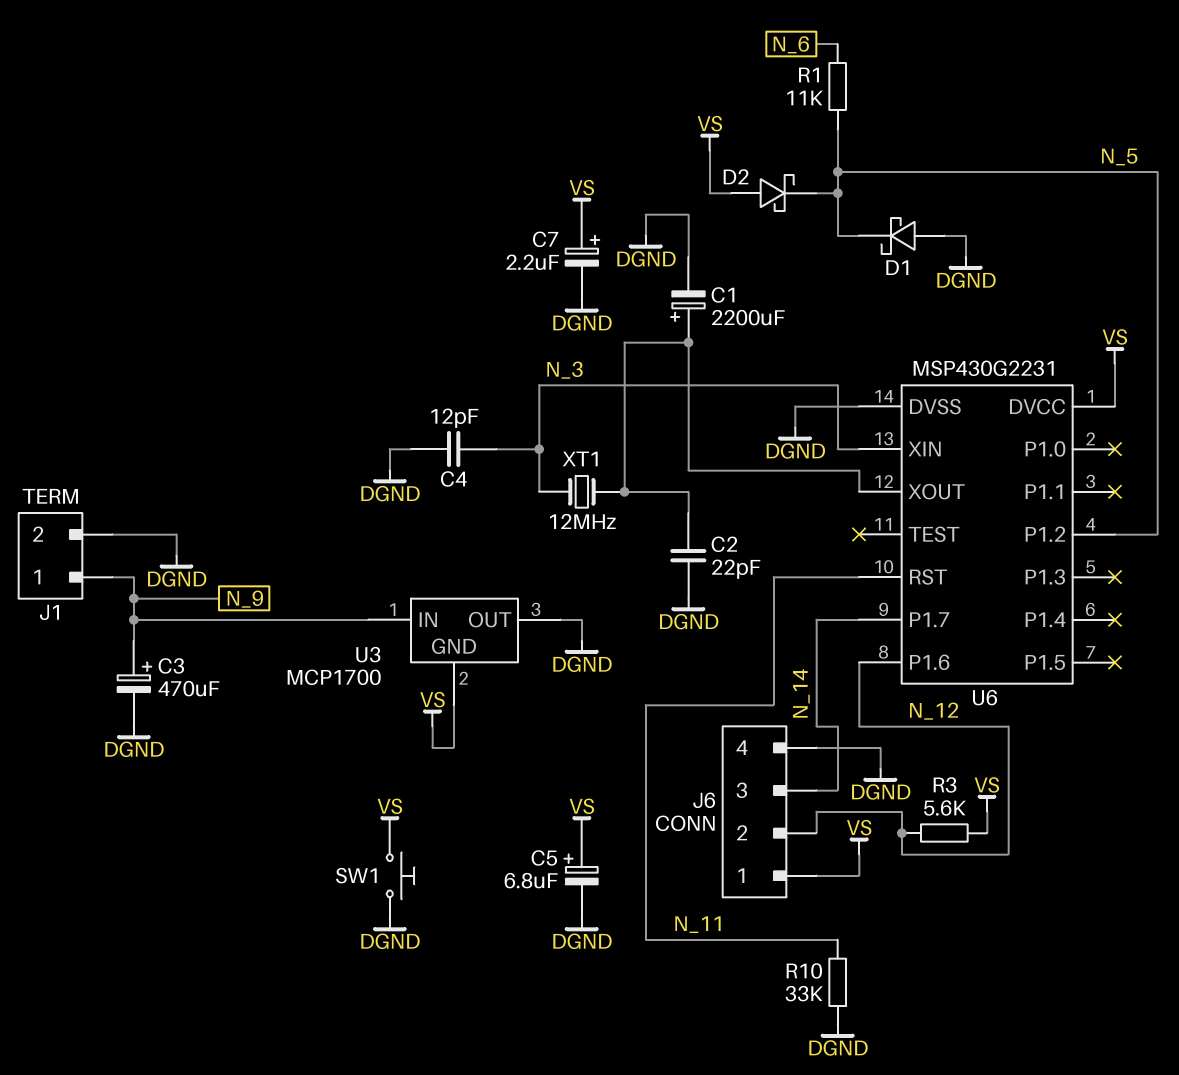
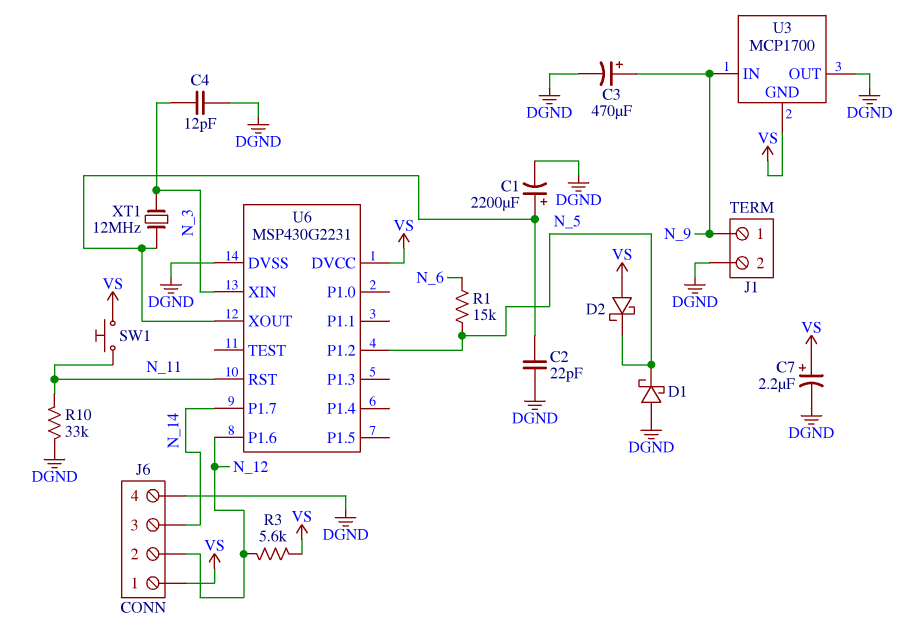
C5: 6.8uF (plus VS, minus DGND) -> none
R1: 11k (N_5, N_6) -> 15k (N_5, N_6)
SW1: button (DGND, VS) -> button (N_11, VS)

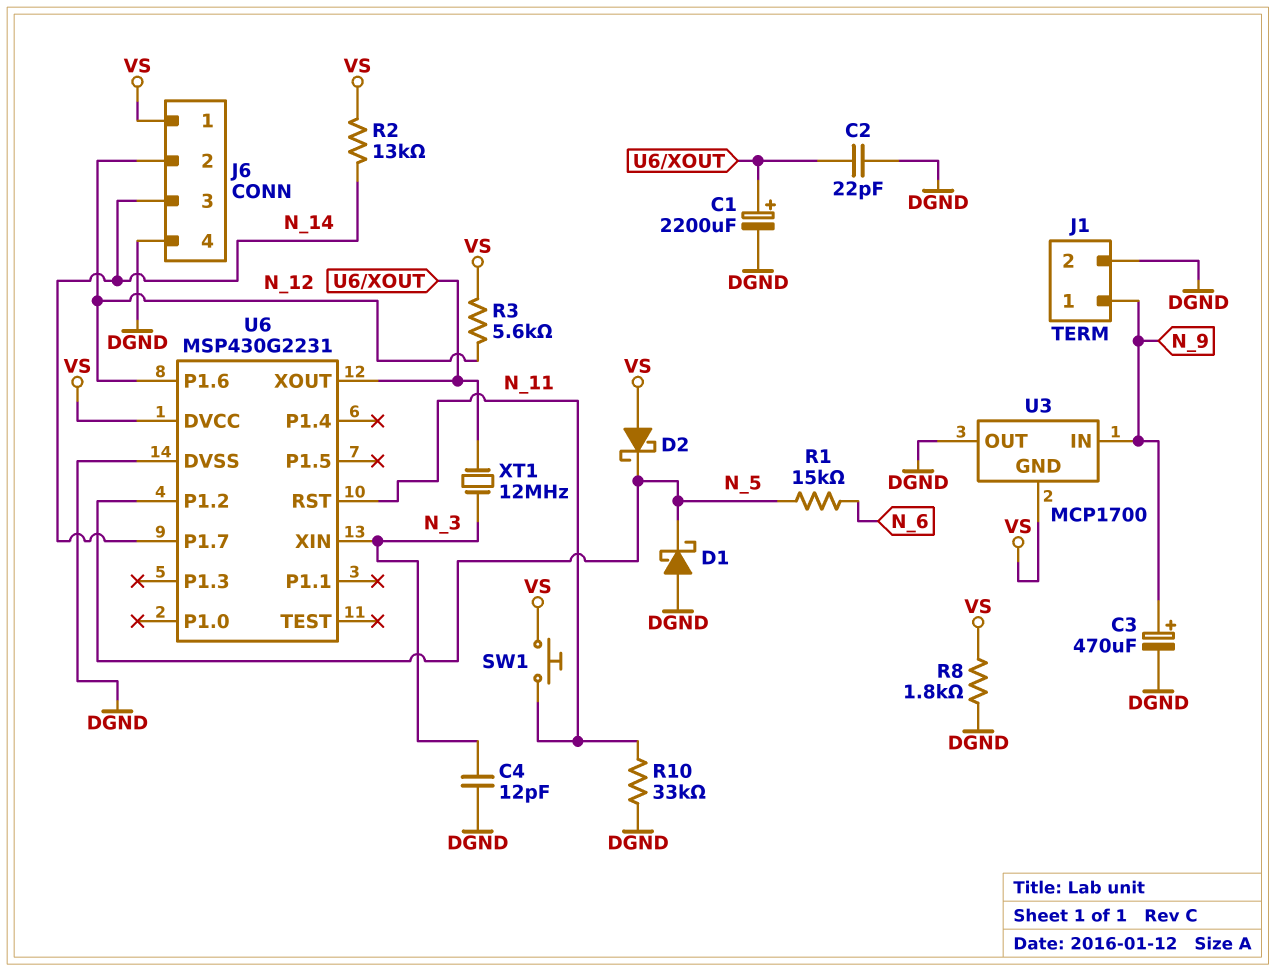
C7: 2.2uF (plus VS, minus DGND) -> none
R2: none -> 13k (N_14, VS)
R8: none -> 1.8k (DGND, VS)

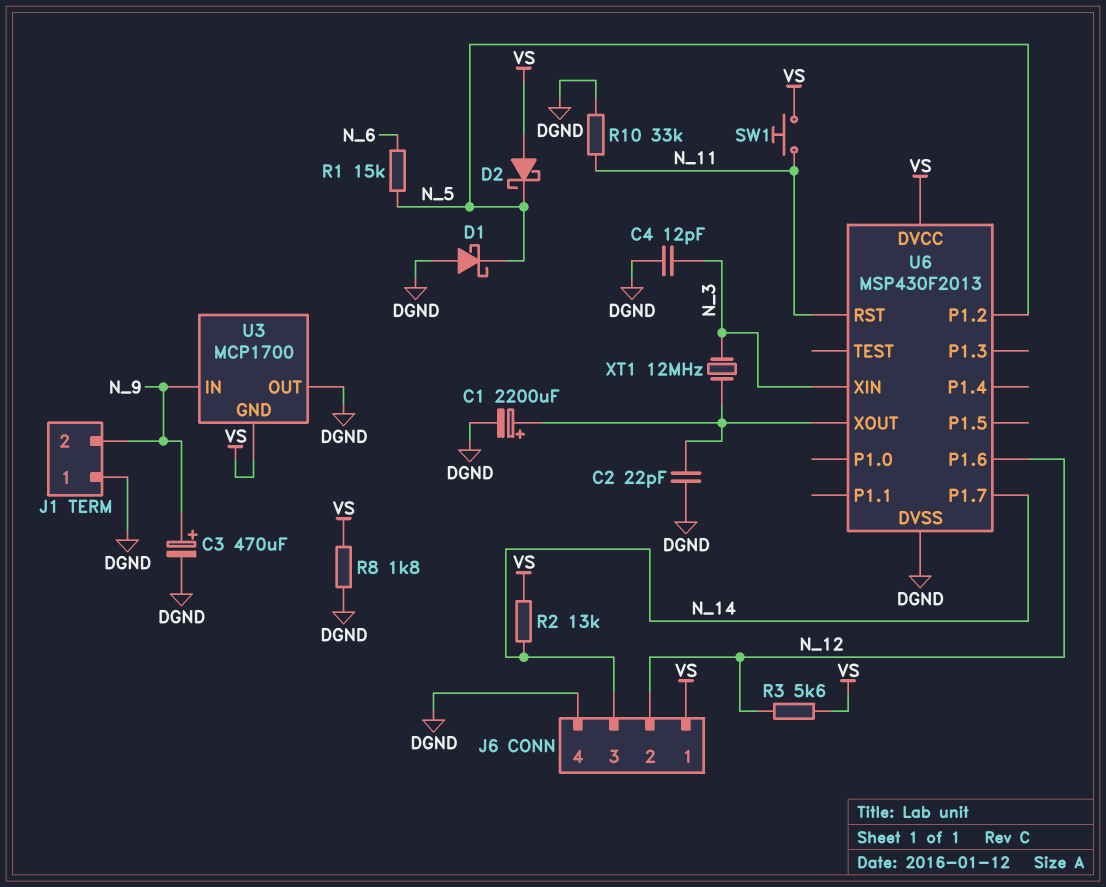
J1 pin 1: N_9 -> DGND
J1 pin 2: DGND -> N_9
U6: MSP430G2231 -> MSP430F2013

